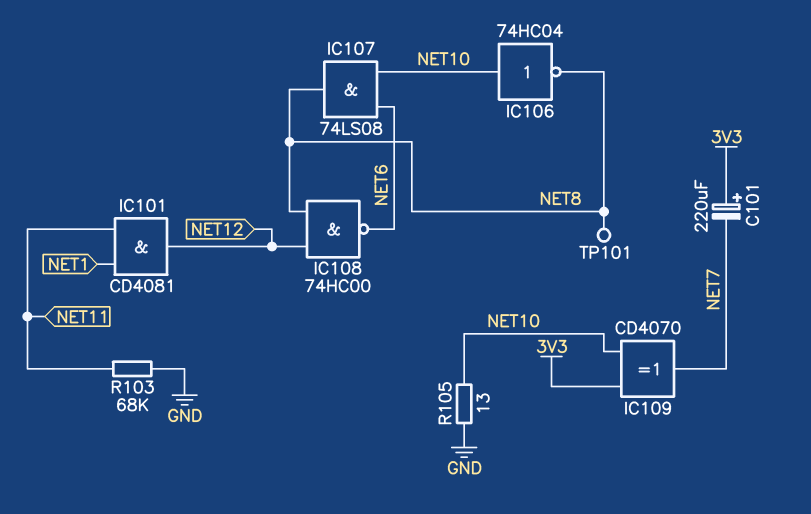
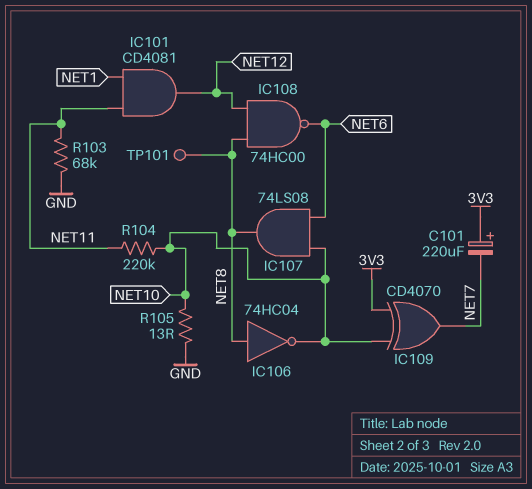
IC106: NOT 74HC04 (in NET10, out NET8) -> NOT 74HC04 (in NET8, out NET10)
R104: none -> 220k (NET10, NET11)

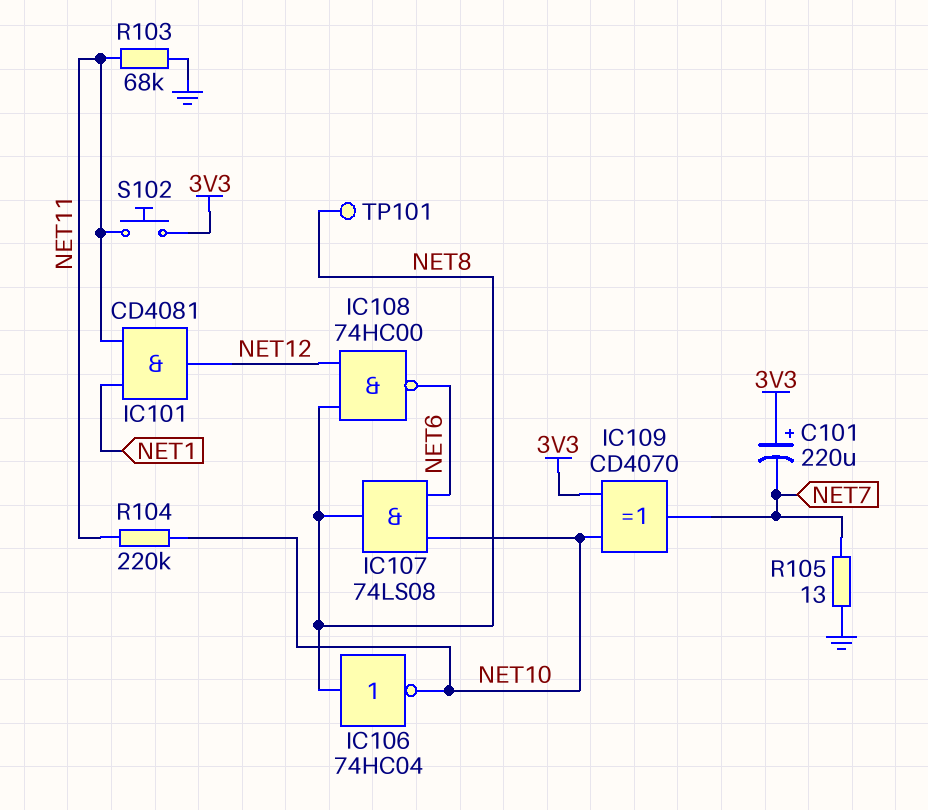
R105: 13 (GND, NET10) -> 13 (GND, NET7)
S102: none -> button (3V3, NET11)

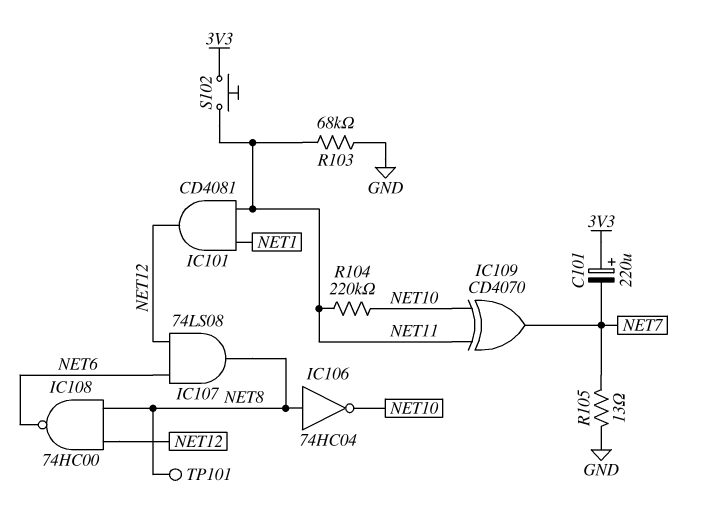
IC107: AND 74LS08 (in NET6, in NET10, out NET8) -> AND 74LS08 (in NET6, in NET12, out NET8)
IC109: XOR CD4070 (in 3V3, in NET10, out NET7) -> XOR CD4070 (in NET10, in NET11, out NET7)

